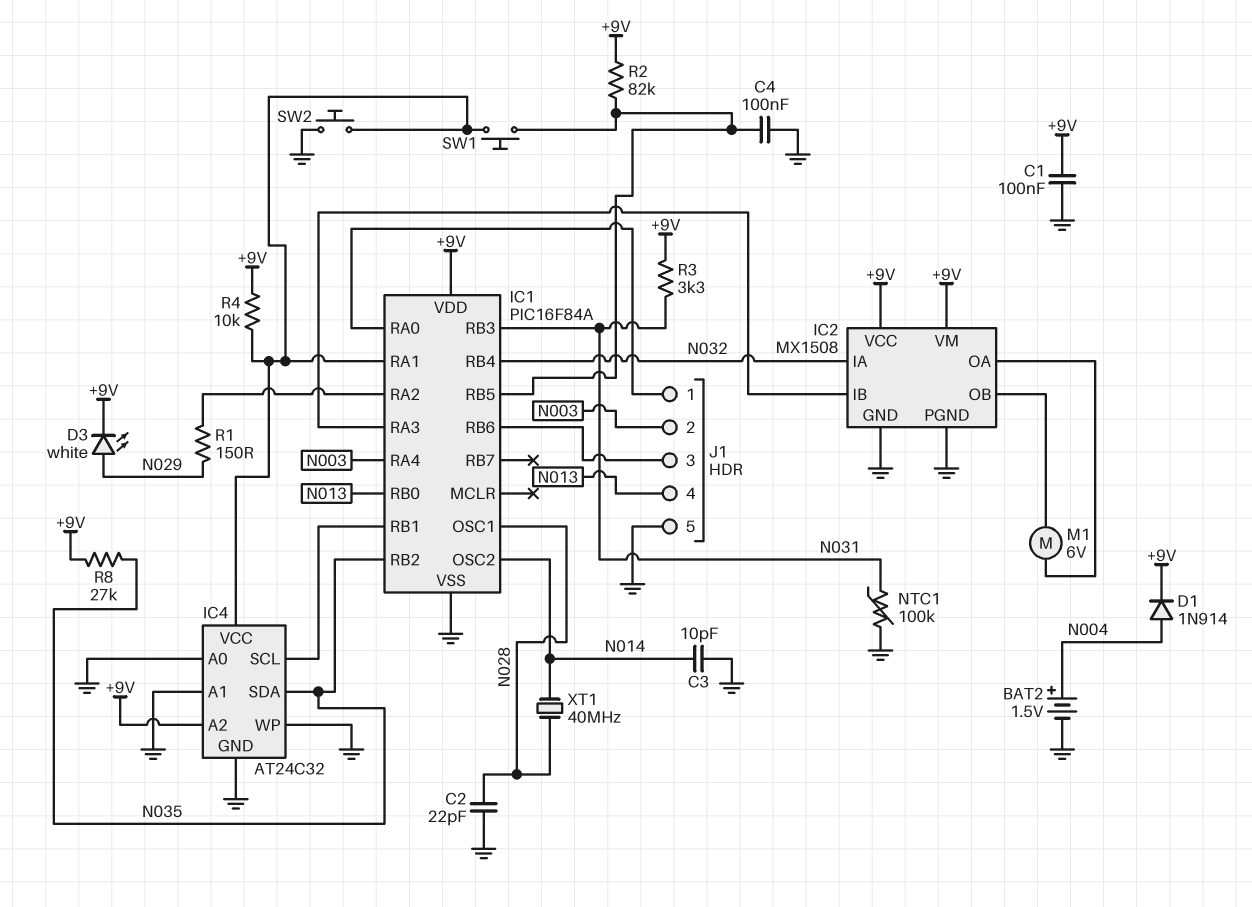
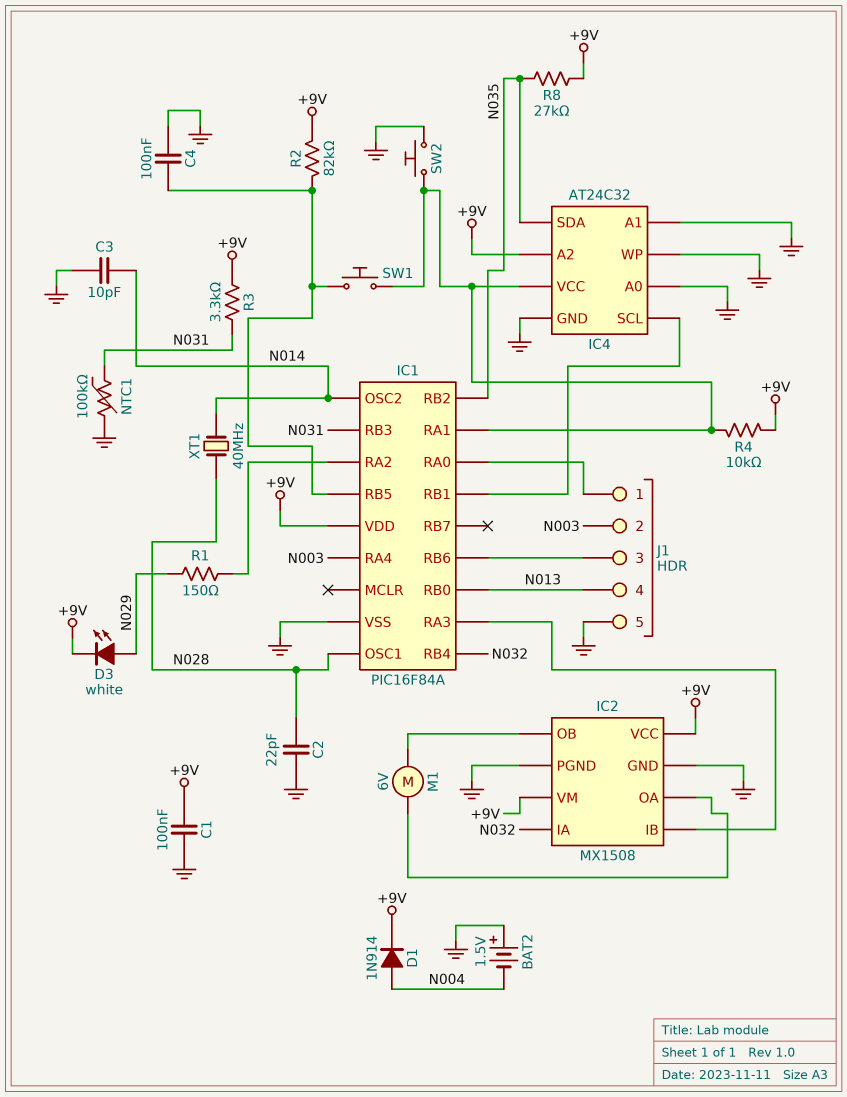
BAT2: 1.5V (plus N004, minus GND) -> 1.5V (plus GND, minus N004)

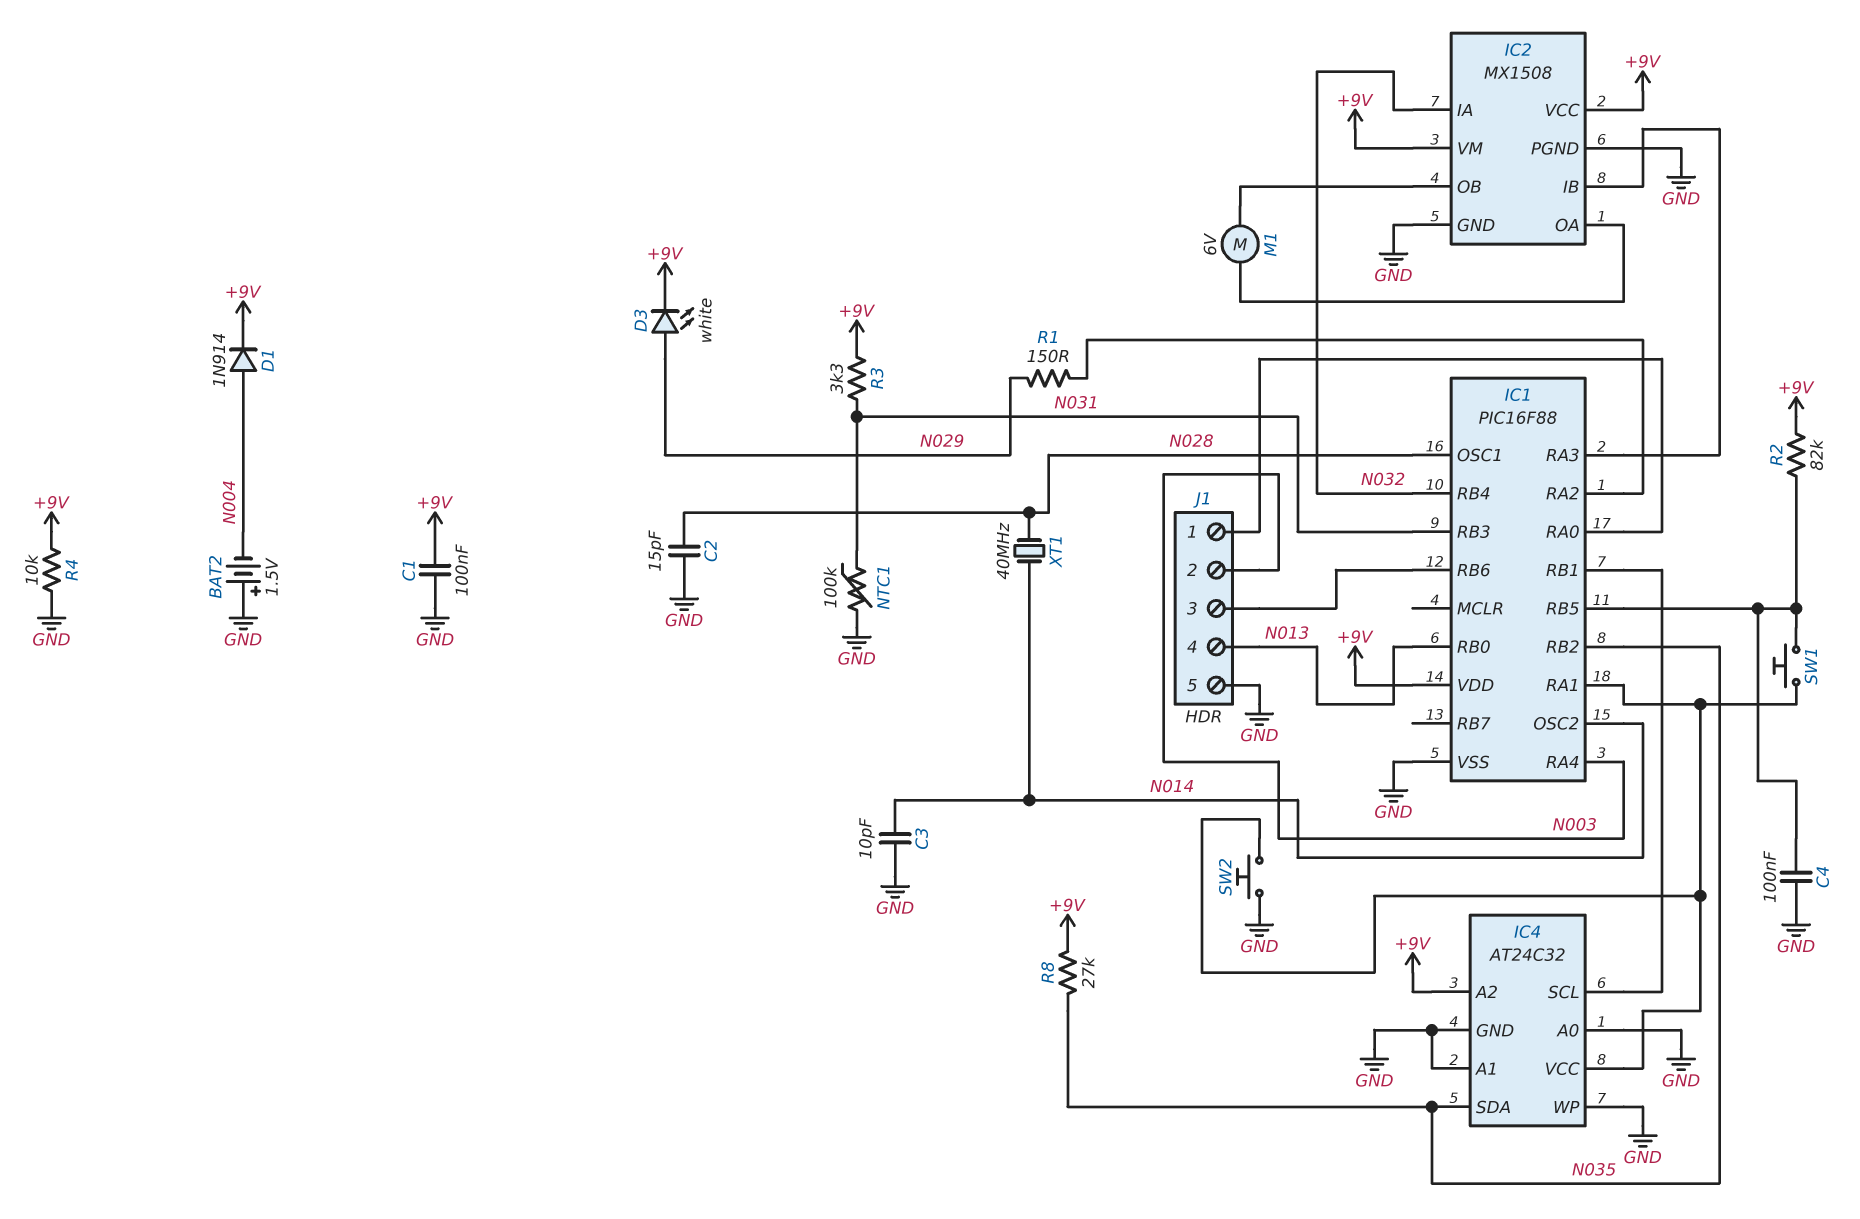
C2: 22pF (GND, N028) -> 15pF (GND, N028)
IC1: PIC16F84A -> PIC16F88
R4: 10k (+9V, IC1/RA1) -> 10k (+9V, GND)

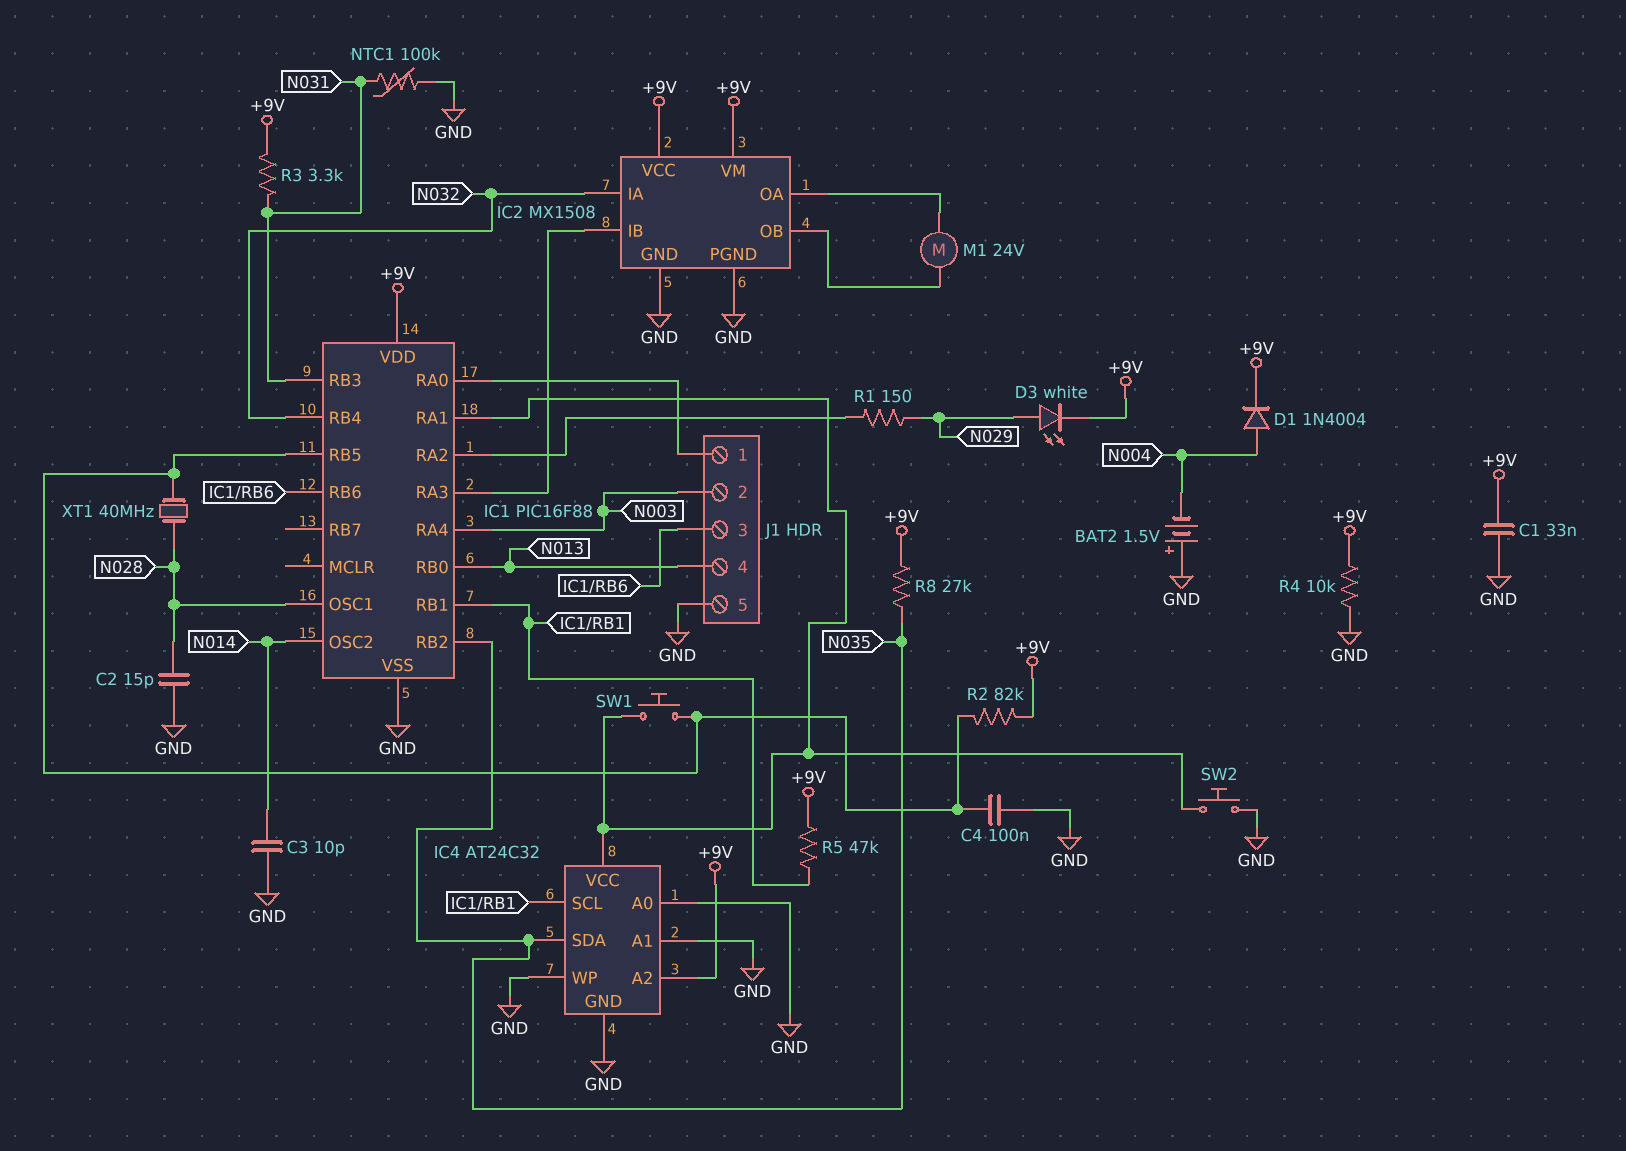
C1: 100nF (+9V, GND) -> 33nF (+9V, GND)
D1: diode 1N914 (A N004, K +9V) -> diode 1N4004 (A N004, K +9V)
M1: motor 6V (IC2/OA, IC2/OB) -> motor 24V (IC2/OA, IC2/OB)
R5: none -> 47k (+9V, IC1/RB1)
XT1: 40MHz (N014, N028) -> 40MHz (IC1/RB5, N028)

